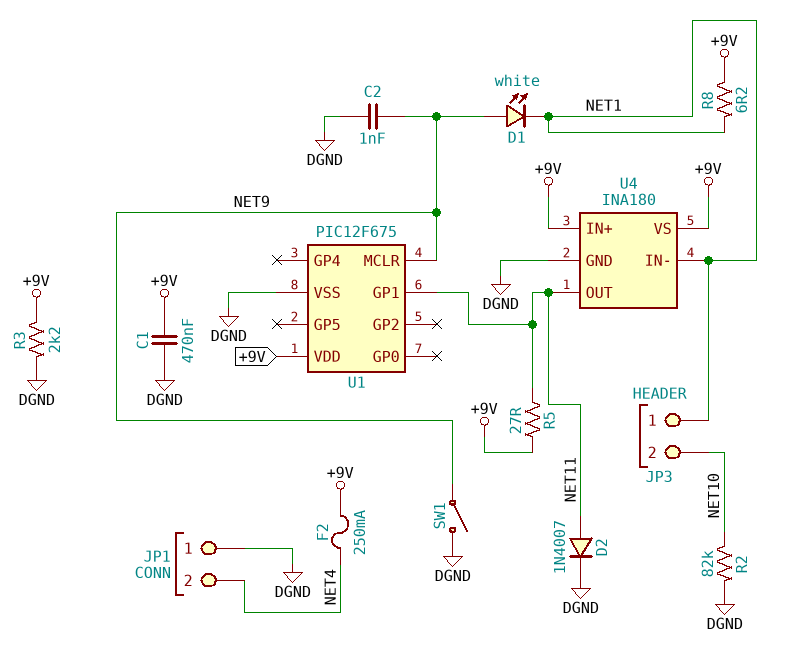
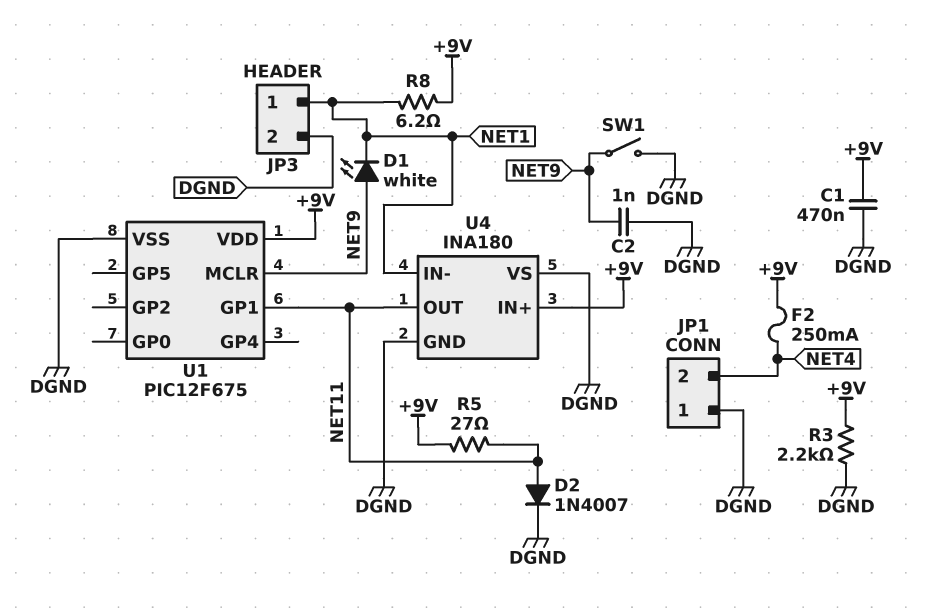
JP3 pin 2: NET10 -> DGND
R2: 82k (DGND, NET10) -> none
U4 pin VS: +9V -> DGND

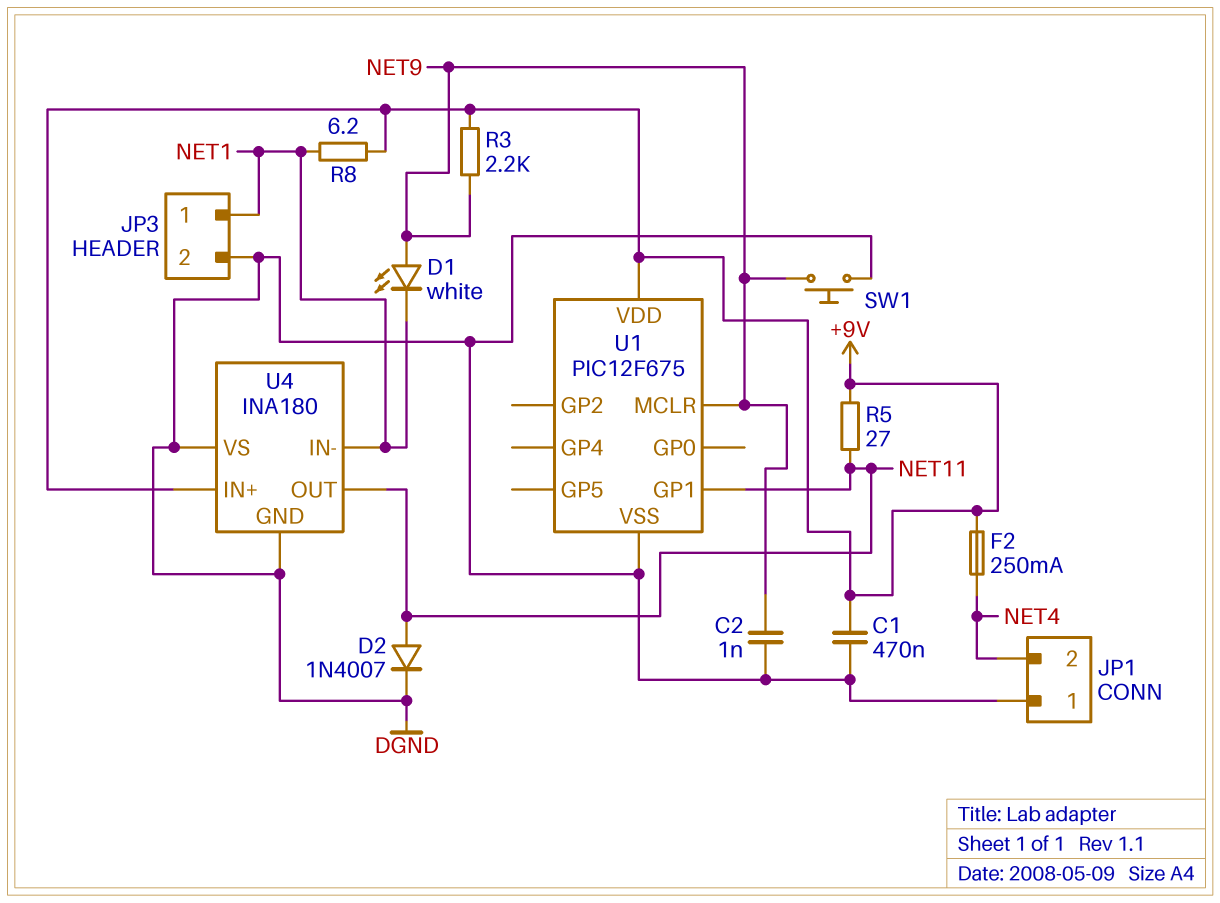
R3: 2.2k (+9V, DGND) -> 2.2k (+9V, NET9)
SW1: switch (DGND, NET9) -> button (DGND, NET9)

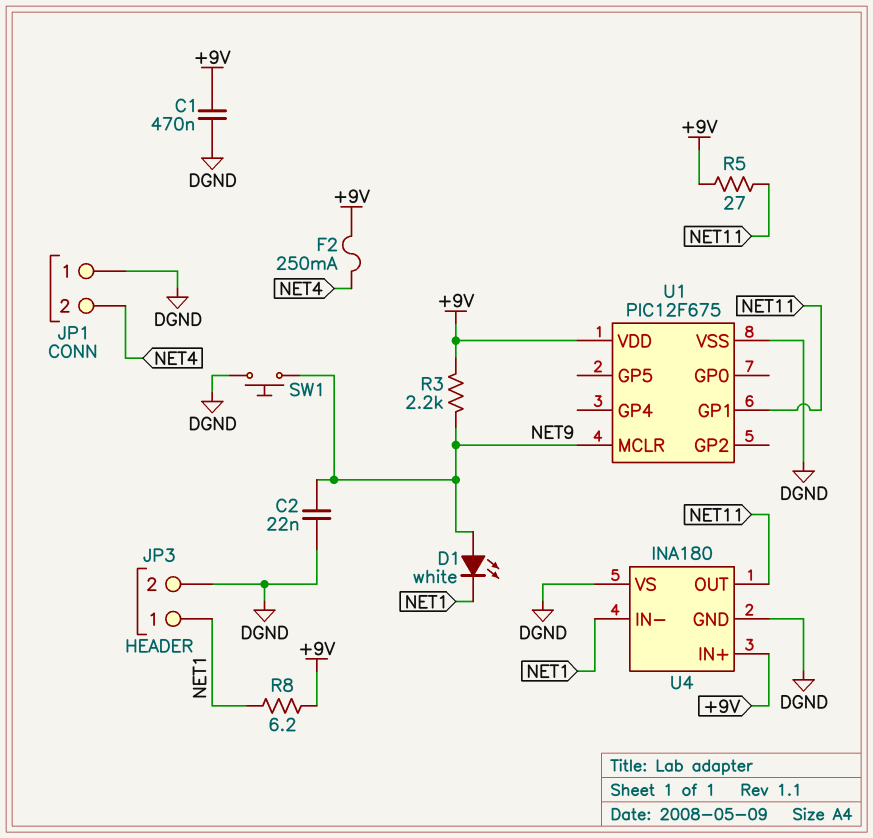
C2: 1nF (DGND, NET9) -> 22nF (DGND, NET9)
D2: diode 1N4007 (A NET11, K DGND) -> none

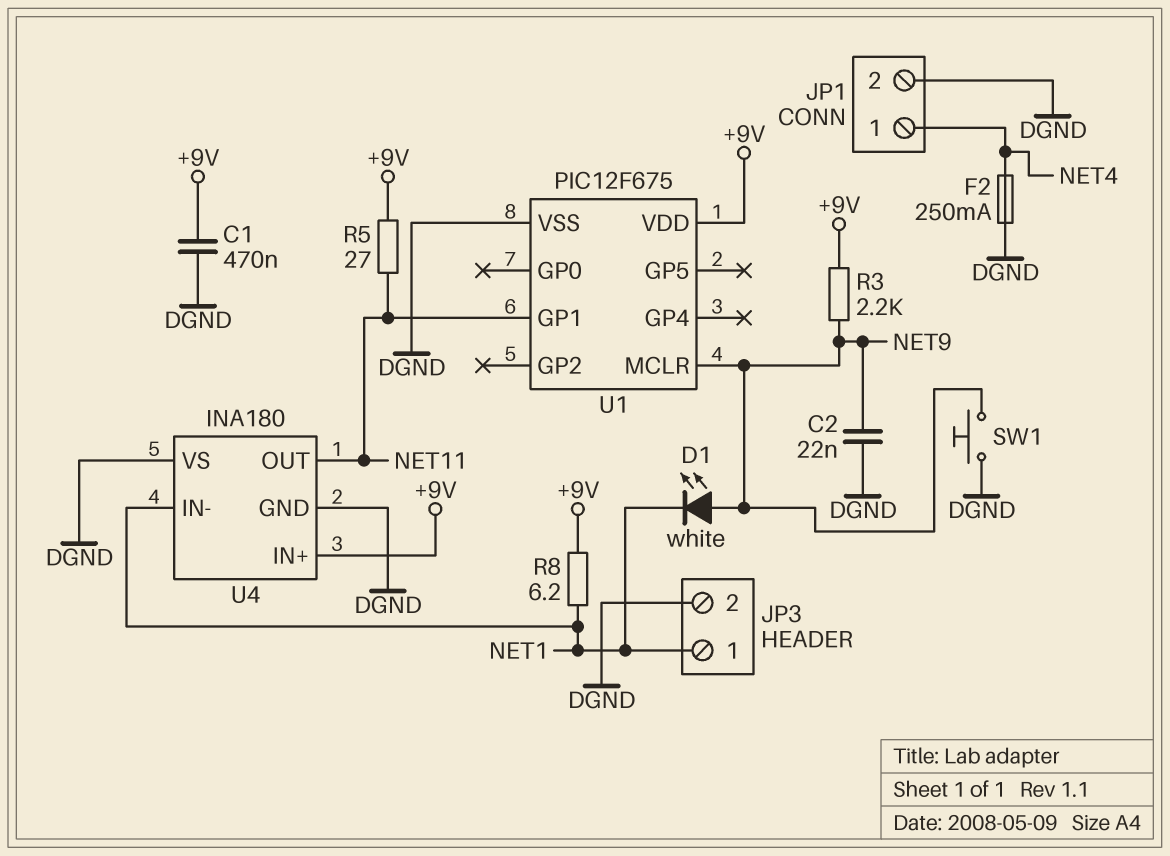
F2: 250mA (+9V, NET4) -> 250mA (DGND, NET4)
JP1 pin 1: DGND -> NET4
JP1 pin 2: NET4 -> DGND

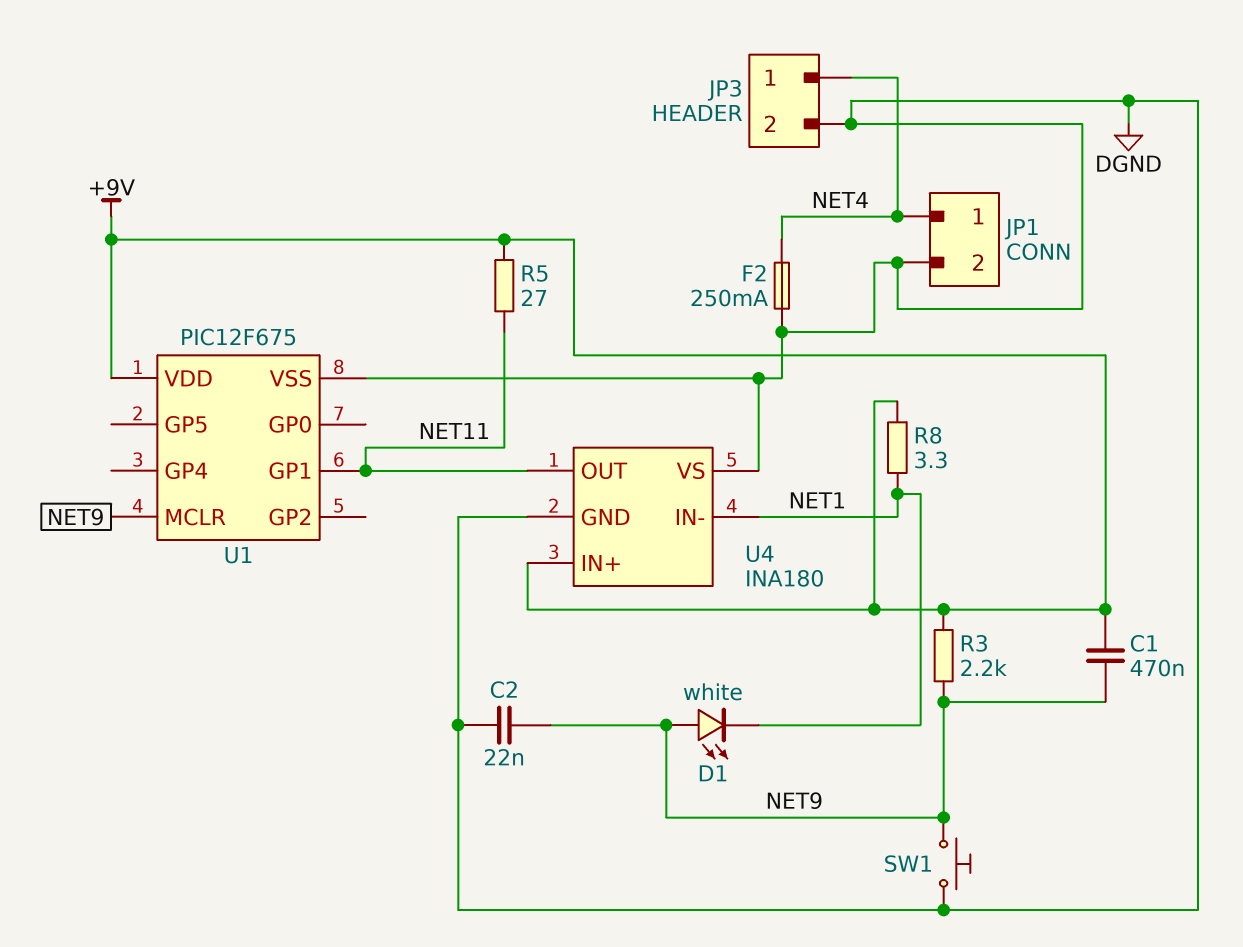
C1: 470nF (+9V, DGND) -> 470nF (+9V, NET9)
JP3 pin 1: NET1 -> NET4
R8: 6.2 (+9V, NET1) -> 3.3 (+9V, NET1)

